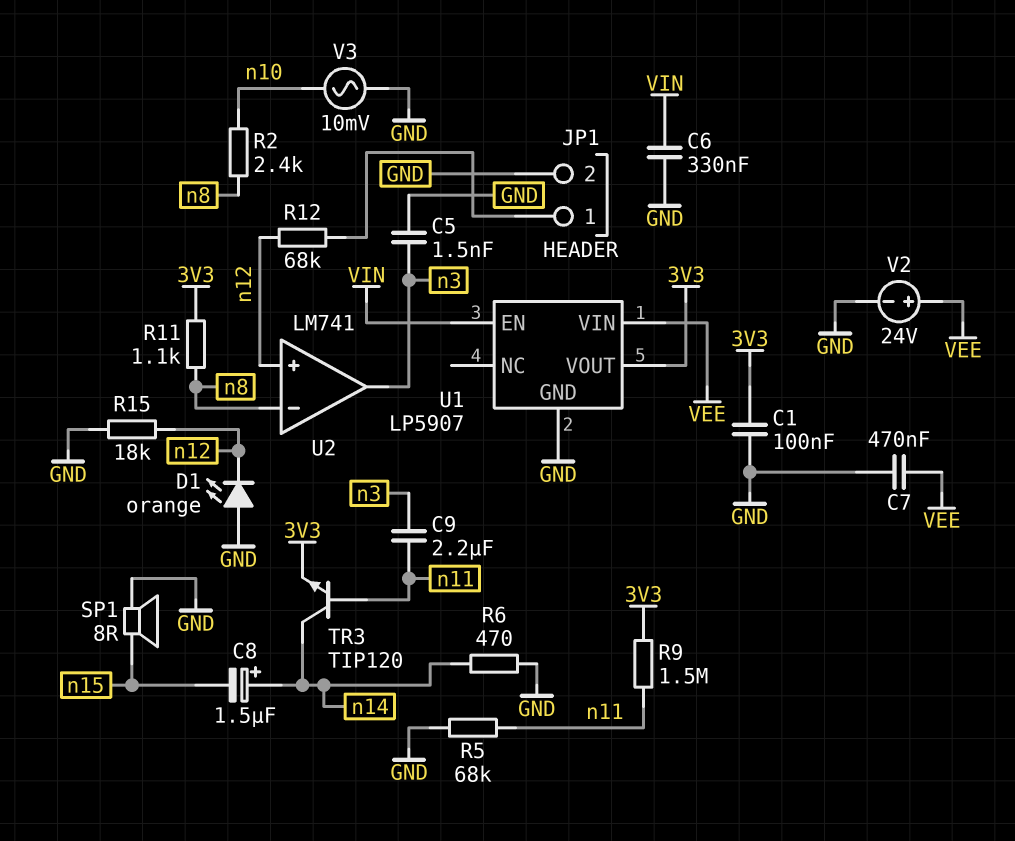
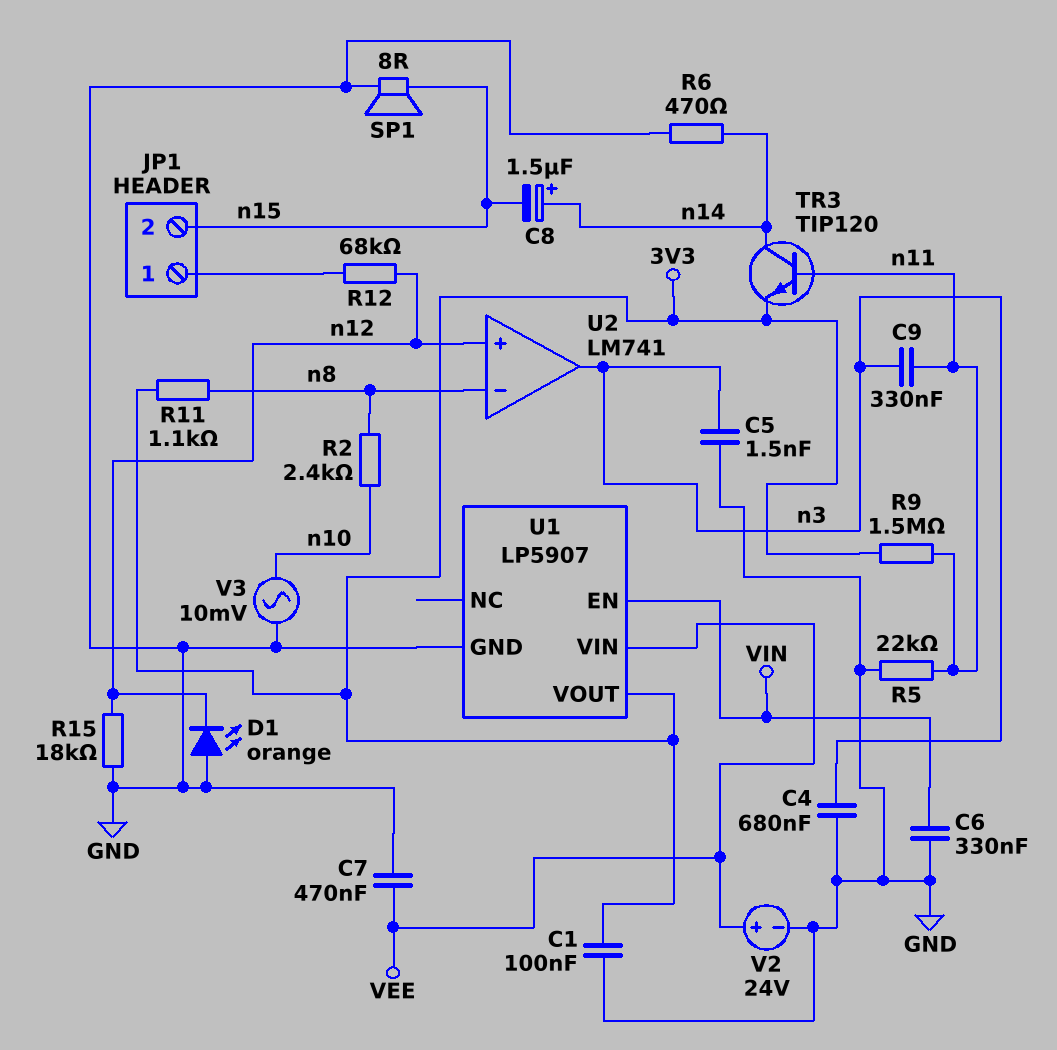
C4: none -> 680nF (GND, n3)
C9: 2.2uF (n3, n11) -> 330nF (n3, n11)
JP1 pin 2: GND -> n15
R5: 68k (GND, n11) -> 22k (GND, n11)

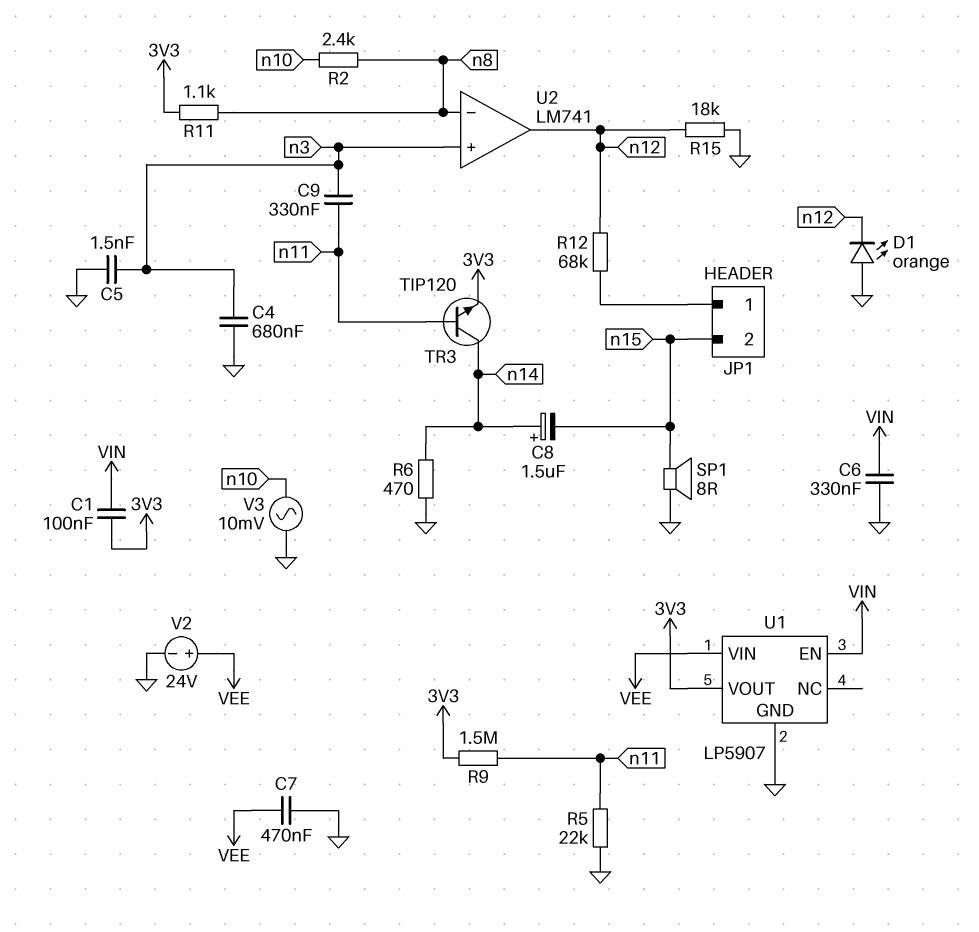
C1: 100nF (3V3, GND) -> 100nF (3V3, VIN)
U2 pin in+: n12 -> n3
U2 pin out: n3 -> n12

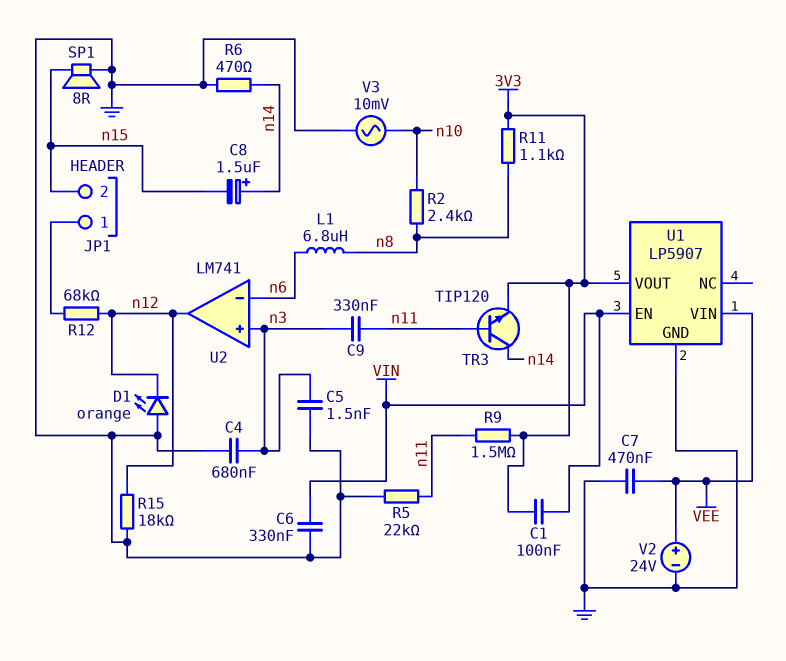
L1: none -> 6.8uH (n6, n8)
U2 pin in-: n8 -> n6

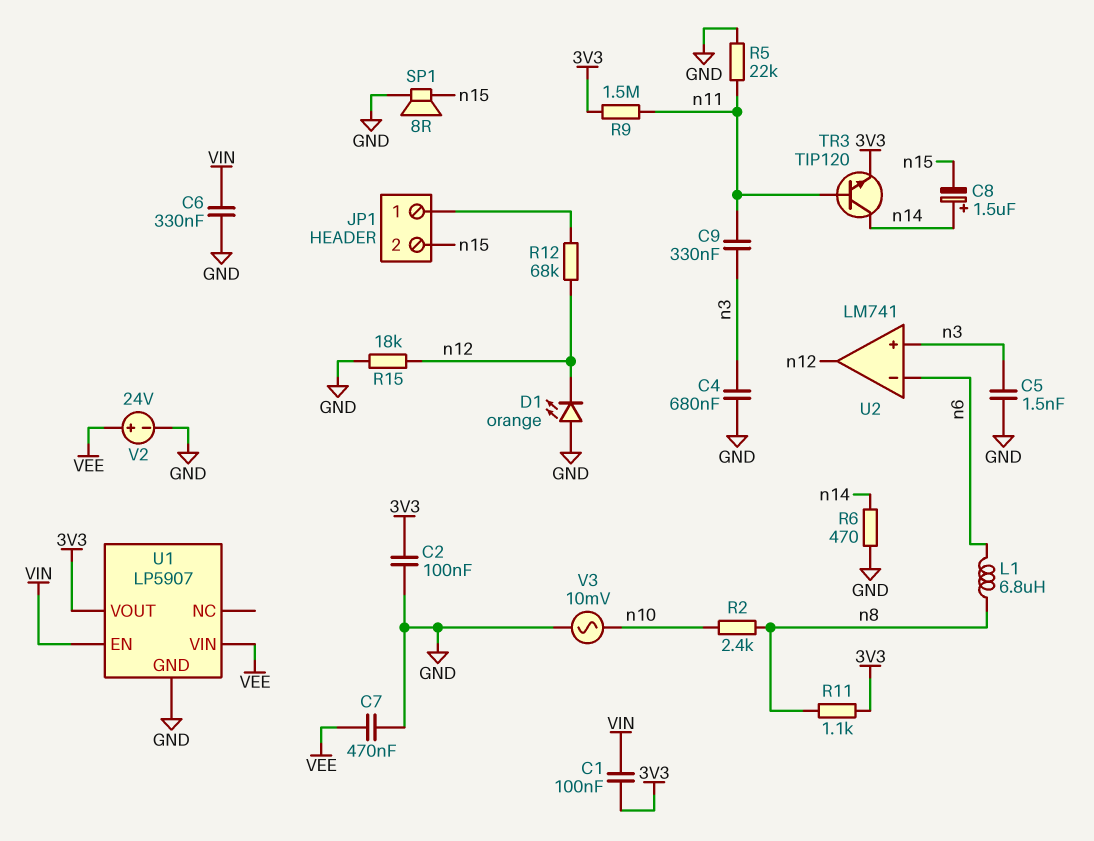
C2: none -> 100nF (3V3, GND)

